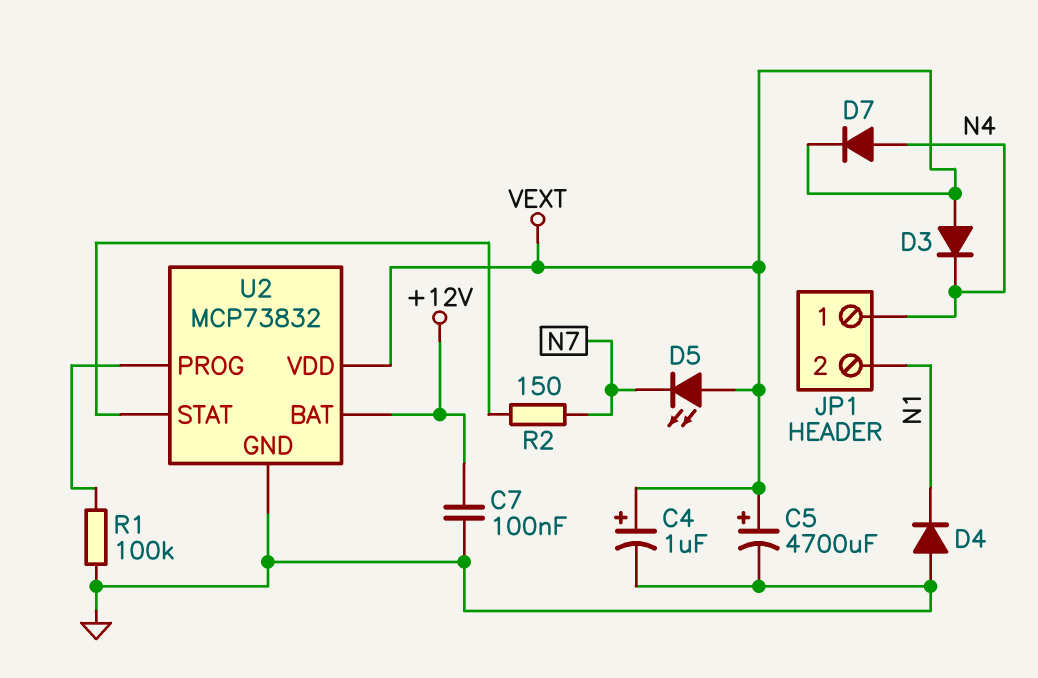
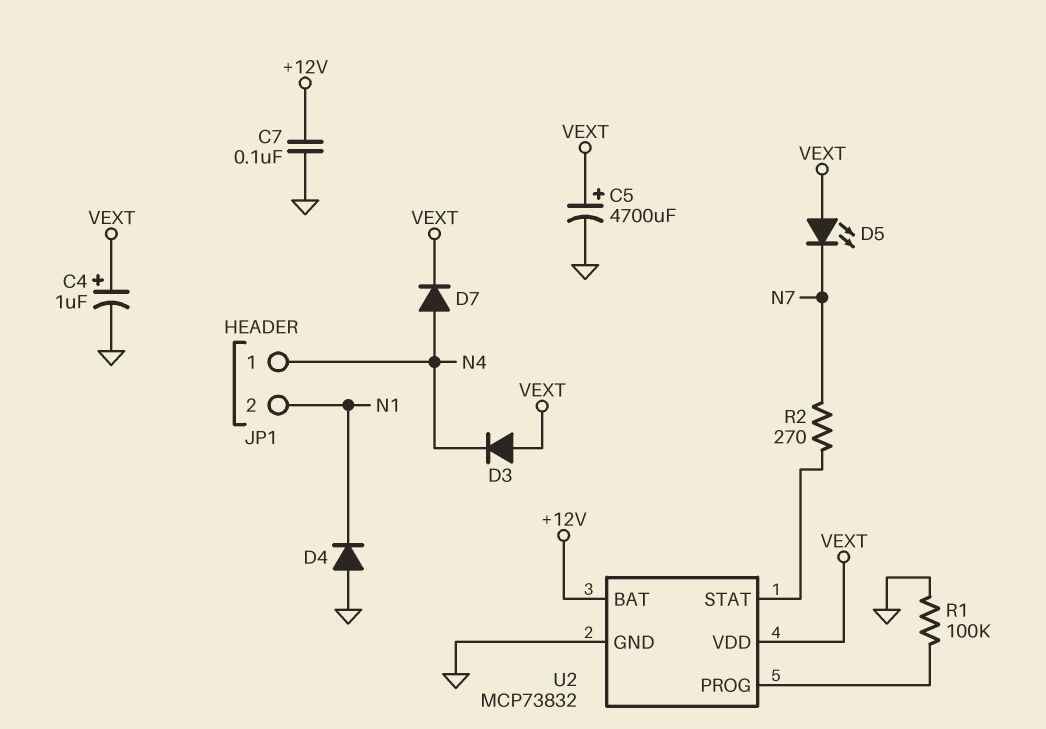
R2: 150 (N7, U2/STAT) -> 270 (N7, U2/STAT)

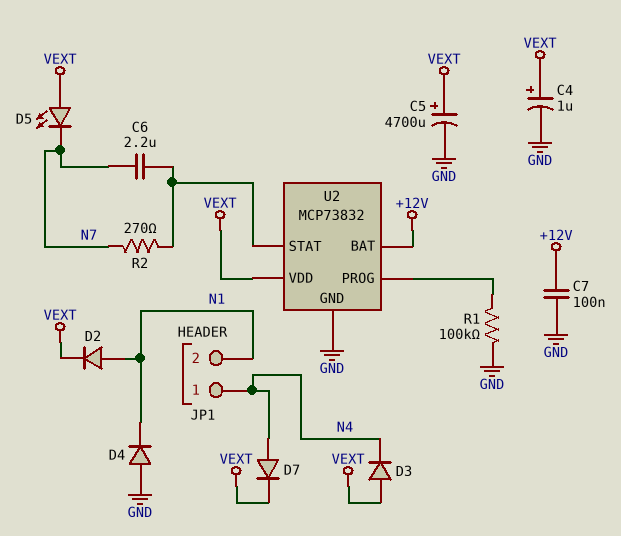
C6: none -> 2.2uF (N7, U2/STAT)
D2: none -> diode (A N1, K VEXT)

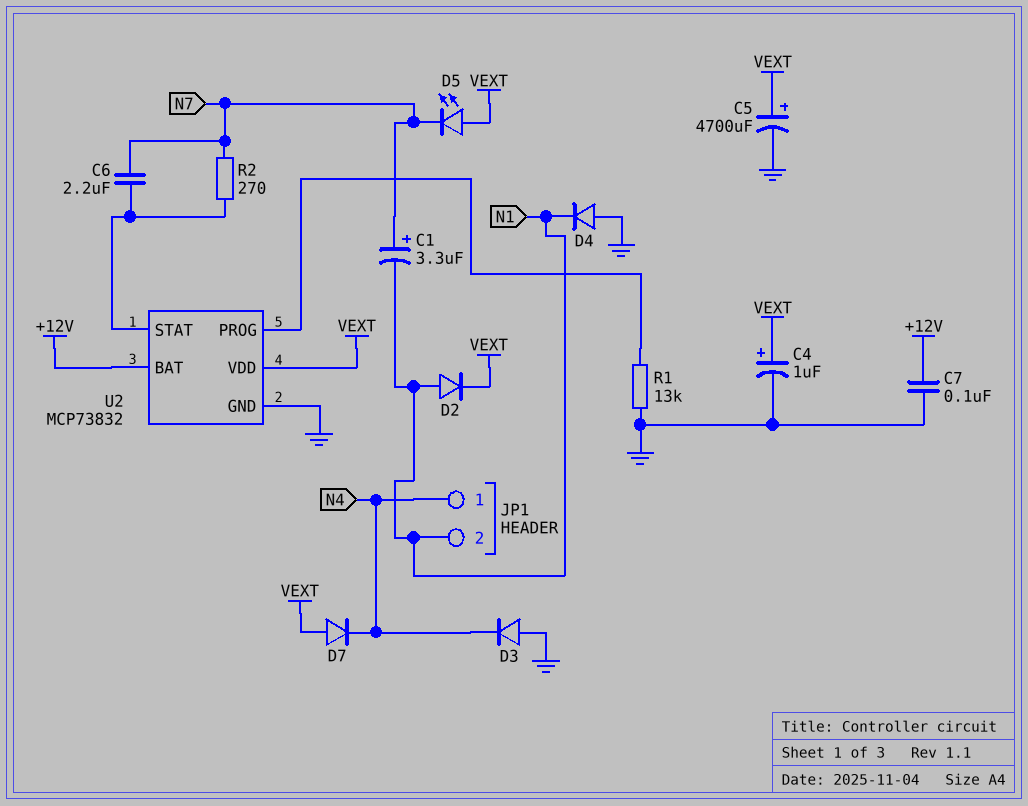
C1: none -> 3.3uF (plus N7, minus N1)
D3: diode (A VEXT, K N4) -> diode (A GND, K N4)
D7: diode (A N4, K VEXT) -> diode (A VEXT, K N4)
R1: 100k (GND, U2/PROG) -> 13k (GND, U2/PROG)

